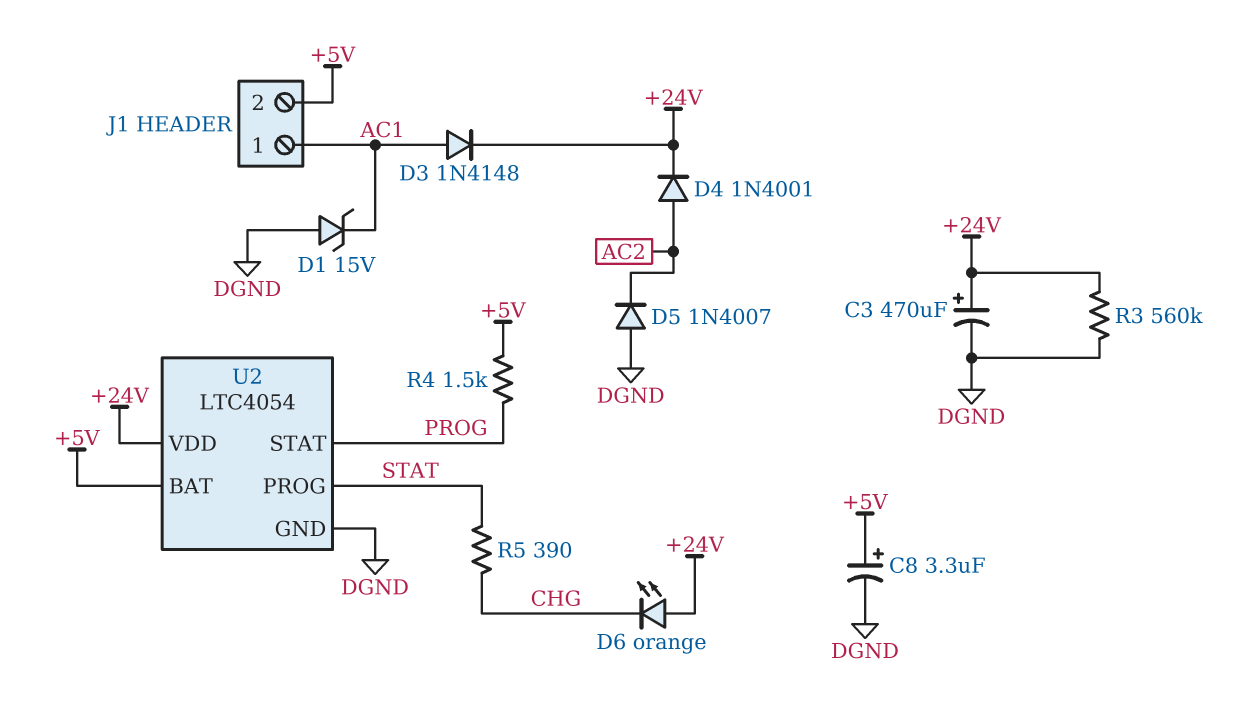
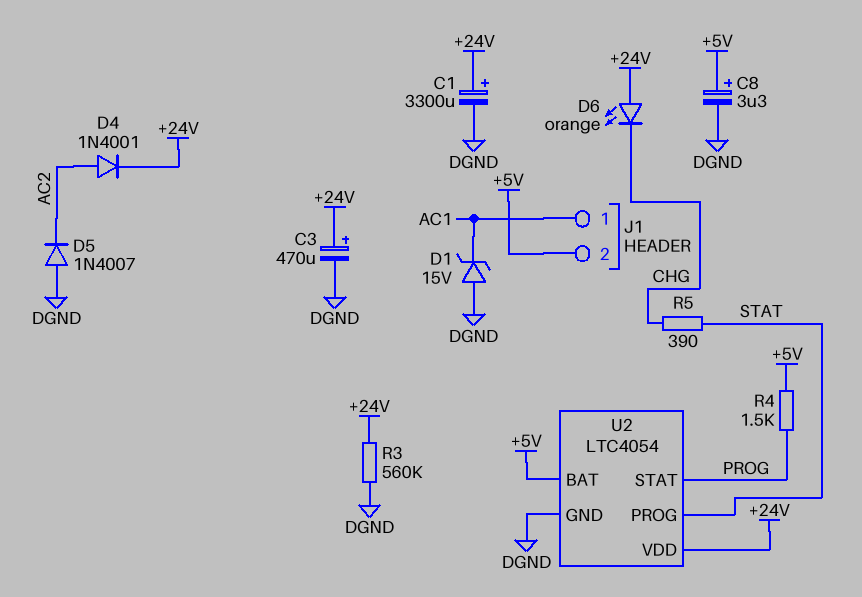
C1: none -> 3300uF (plus +24V, minus DGND)
D3: diode 1N4148 (A AC1, K +24V) -> none

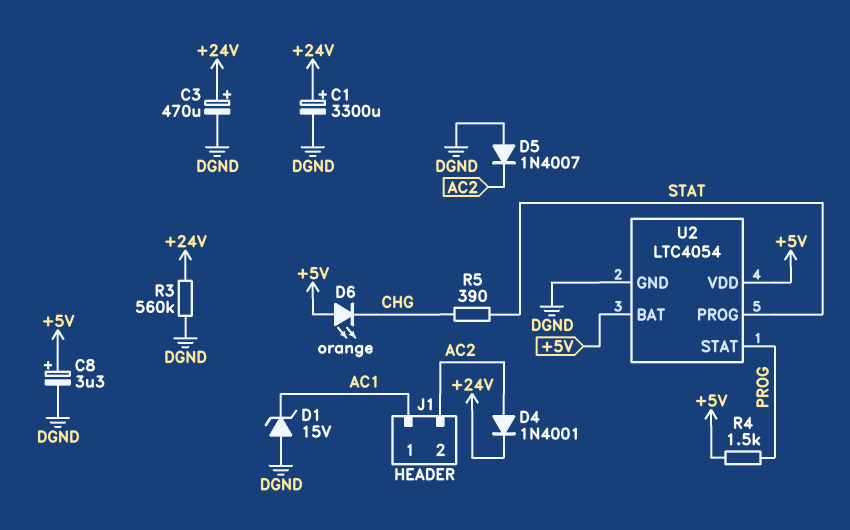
D6: LED orange (A +24V, K CHG) -> LED orange (A +5V, K CHG)
J1 pin 2: +5V -> AC2
U2 pin VDD: +24V -> +5V

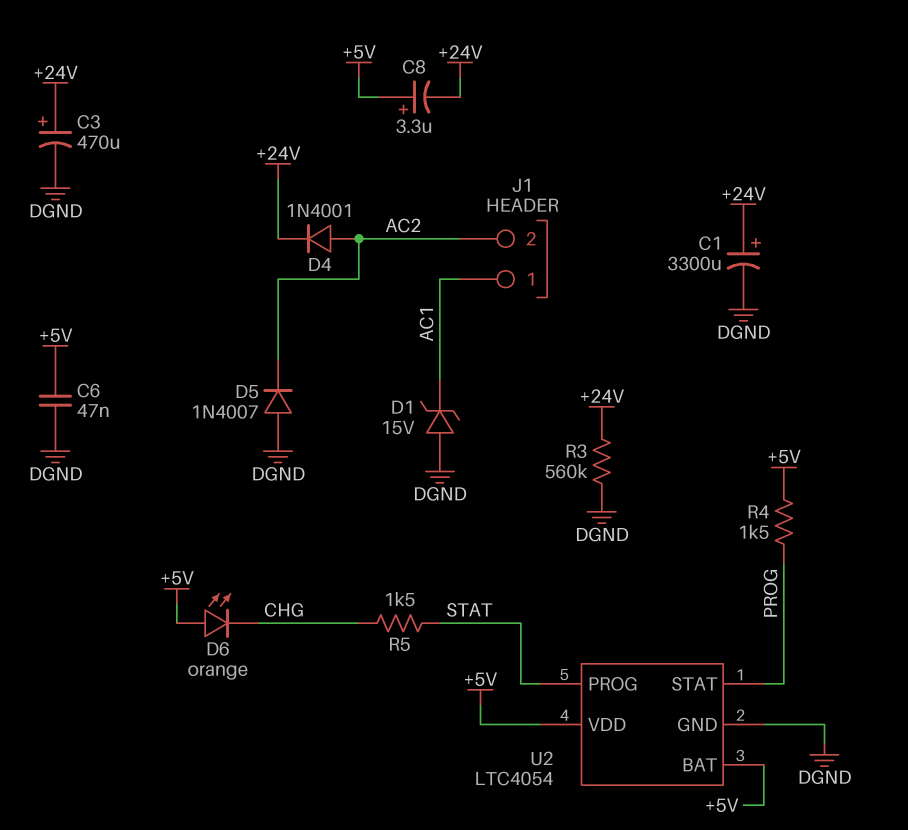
C6: none -> 47nF (+5V, DGND)
C8: 3.3uF (plus +5V, minus DGND) -> 3.3uF (plus +5V, minus +24V)
R5: 390 (CHG, STAT) -> 1.5k (CHG, STAT)

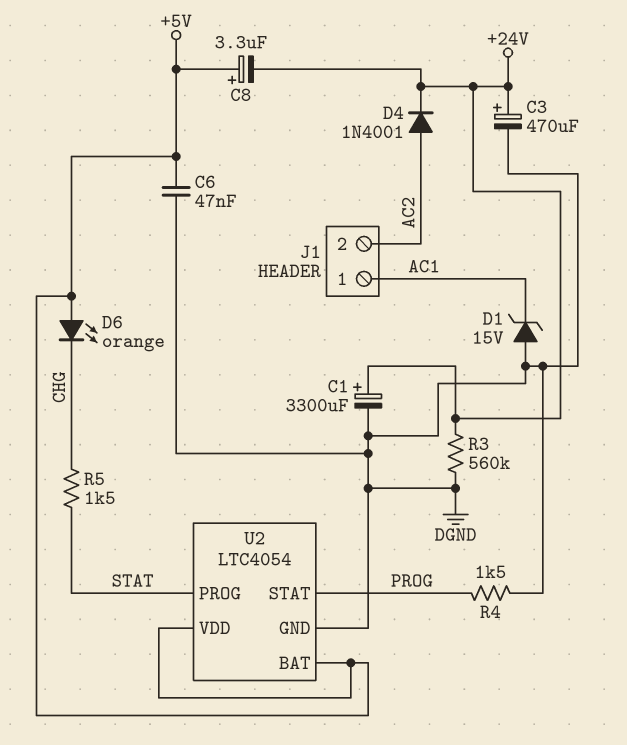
D5: diode 1N4007 (A DGND, K AC2) -> none
R4: 1.5k (+5V, PROG) -> 1.5k (DGND, PROG)

